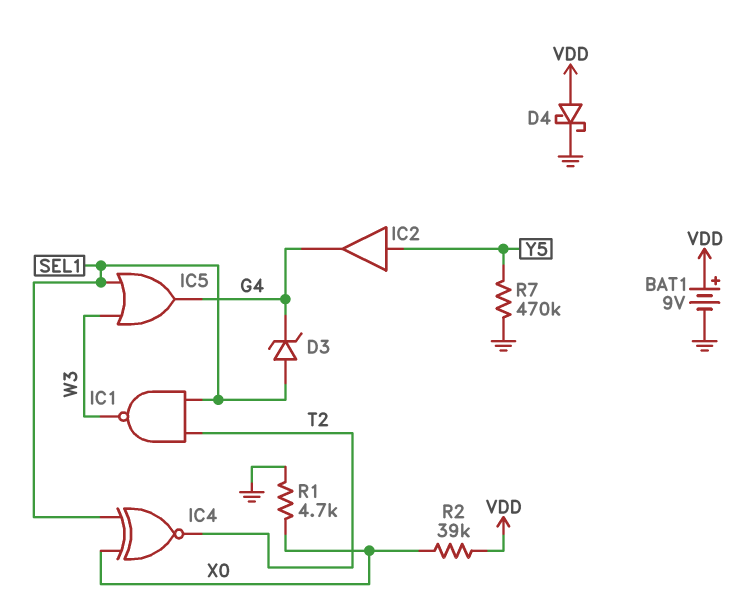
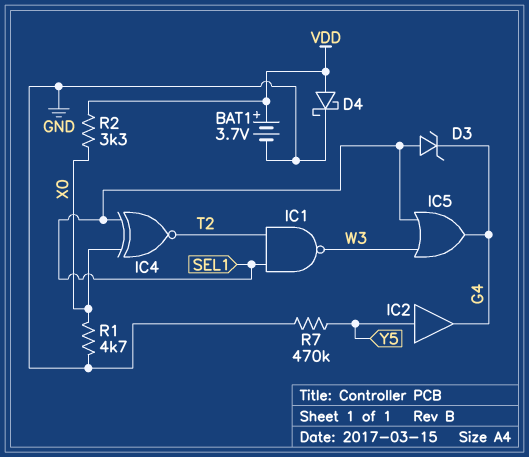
BAT1: 9V (plus VDD, minus GND) -> 3.7V (plus VDD, minus GND)
R2: 39k (VDD, X0) -> 3.3k (VDD, X0)

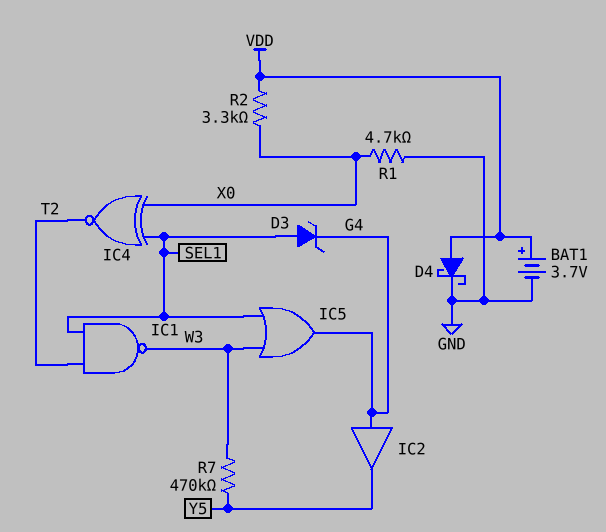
IC2: buffer (in Y5, out G4) -> buffer (in G4, out Y5)
R7: 470k (GND, Y5) -> 470k (W3, Y5)

